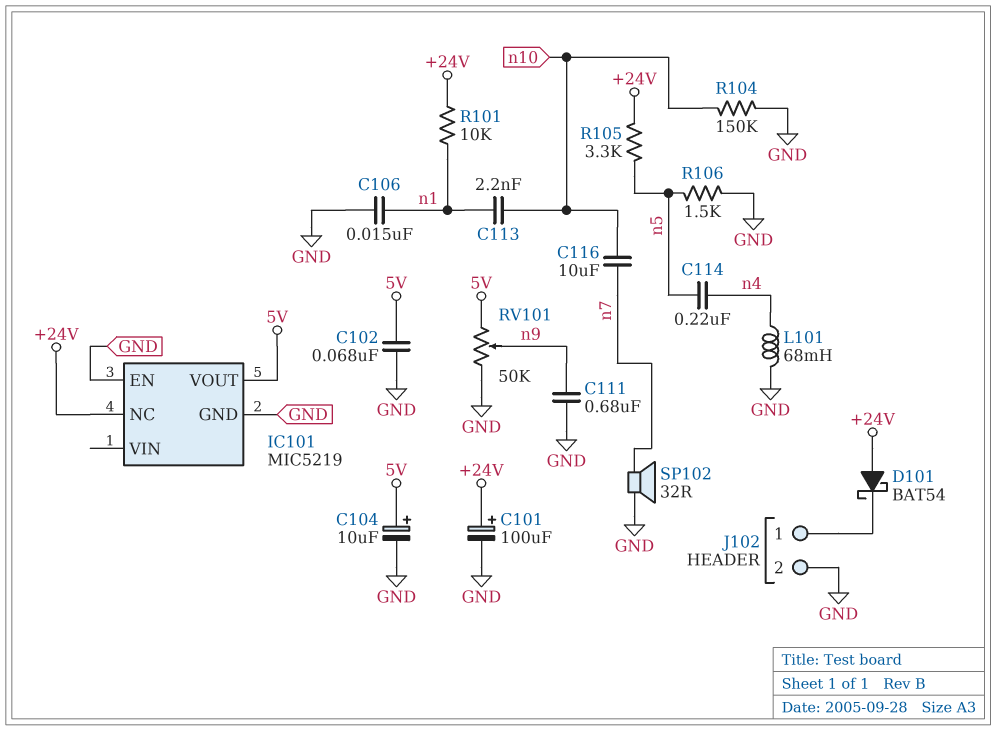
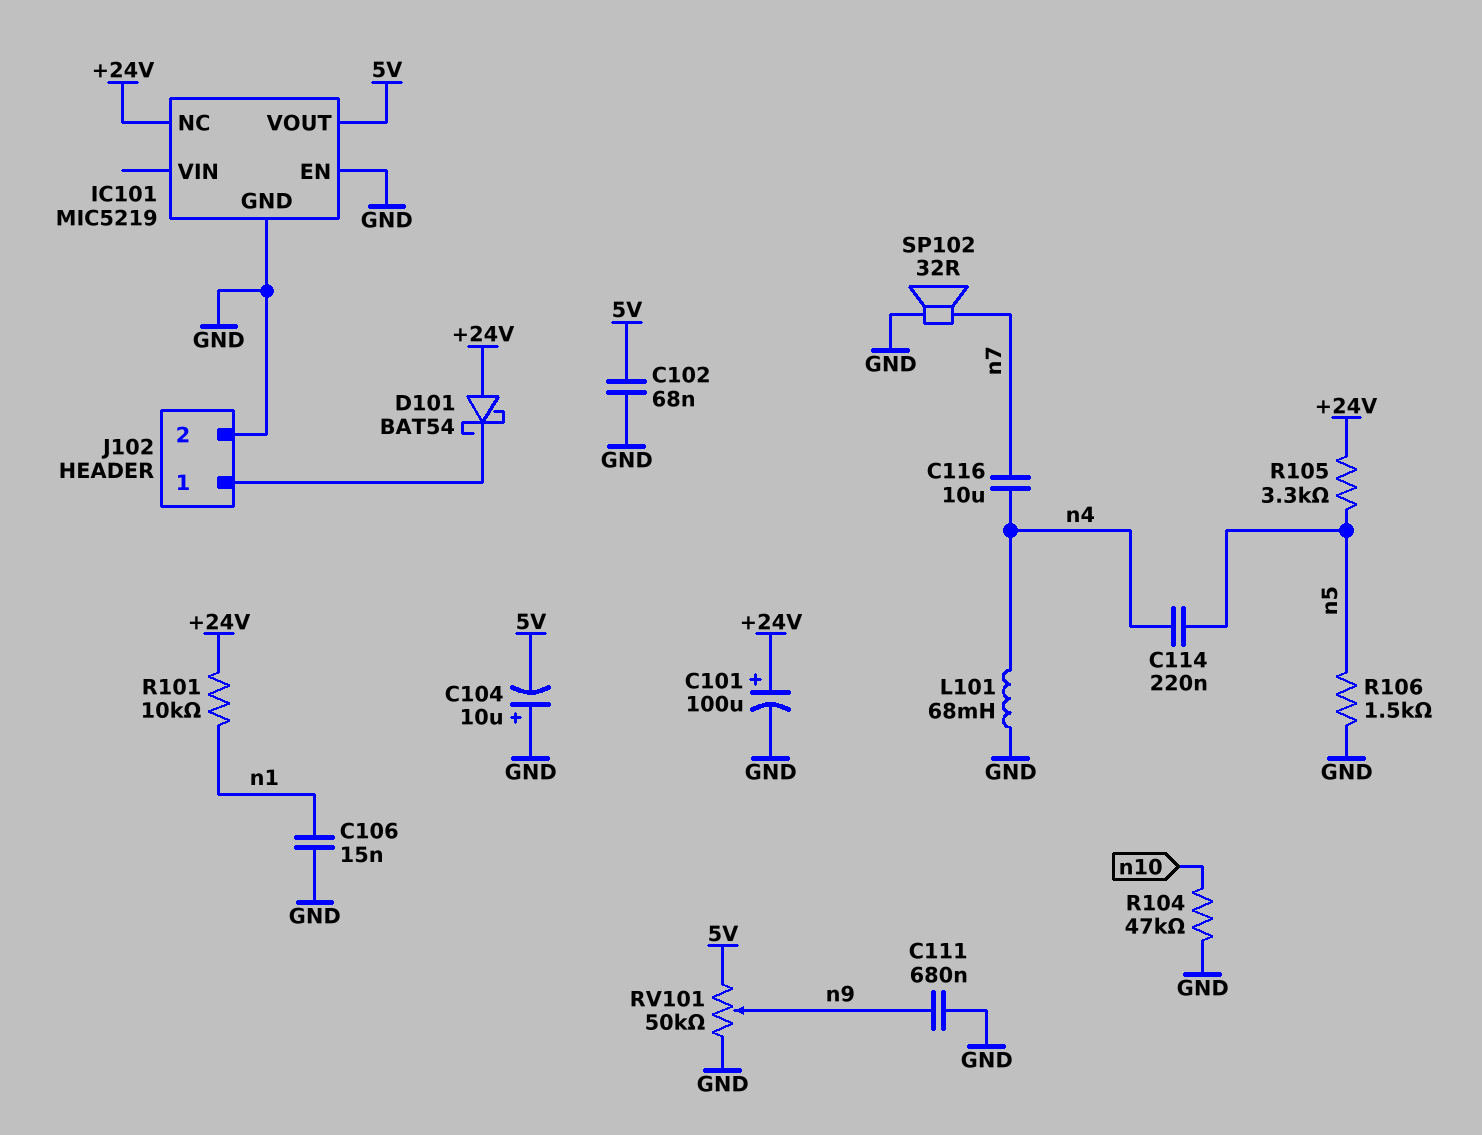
C104: 10uF (plus 5V, minus GND) -> 10uF (plus GND, minus 5V)
C113: 2.2nF (n1, n10) -> none
C116: 10uF (n7, n10) -> 10uF (n4, n7)
R104: 150k (GND, n10) -> 47k (GND, n10)

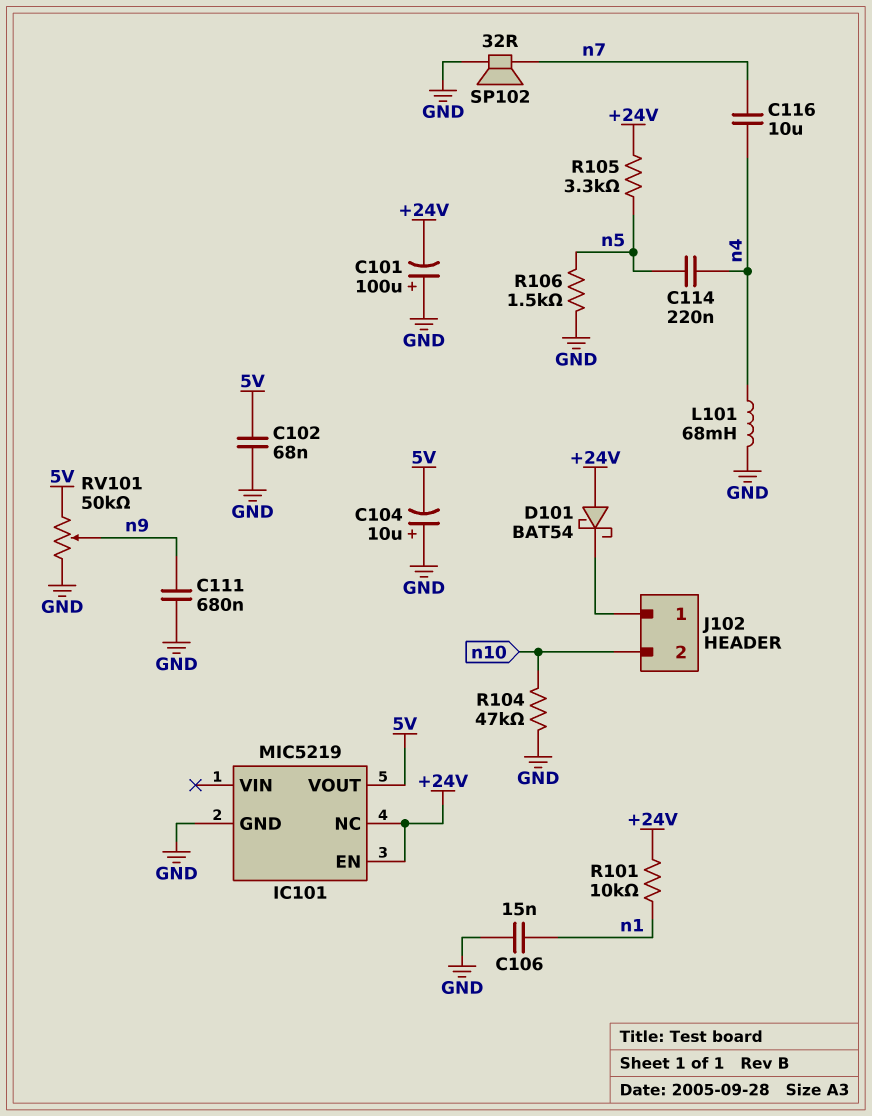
C101: 100uF (plus +24V, minus GND) -> 100uF (plus GND, minus +24V)
IC101 pin EN: GND -> +24V
J102 pin 2: GND -> n10

